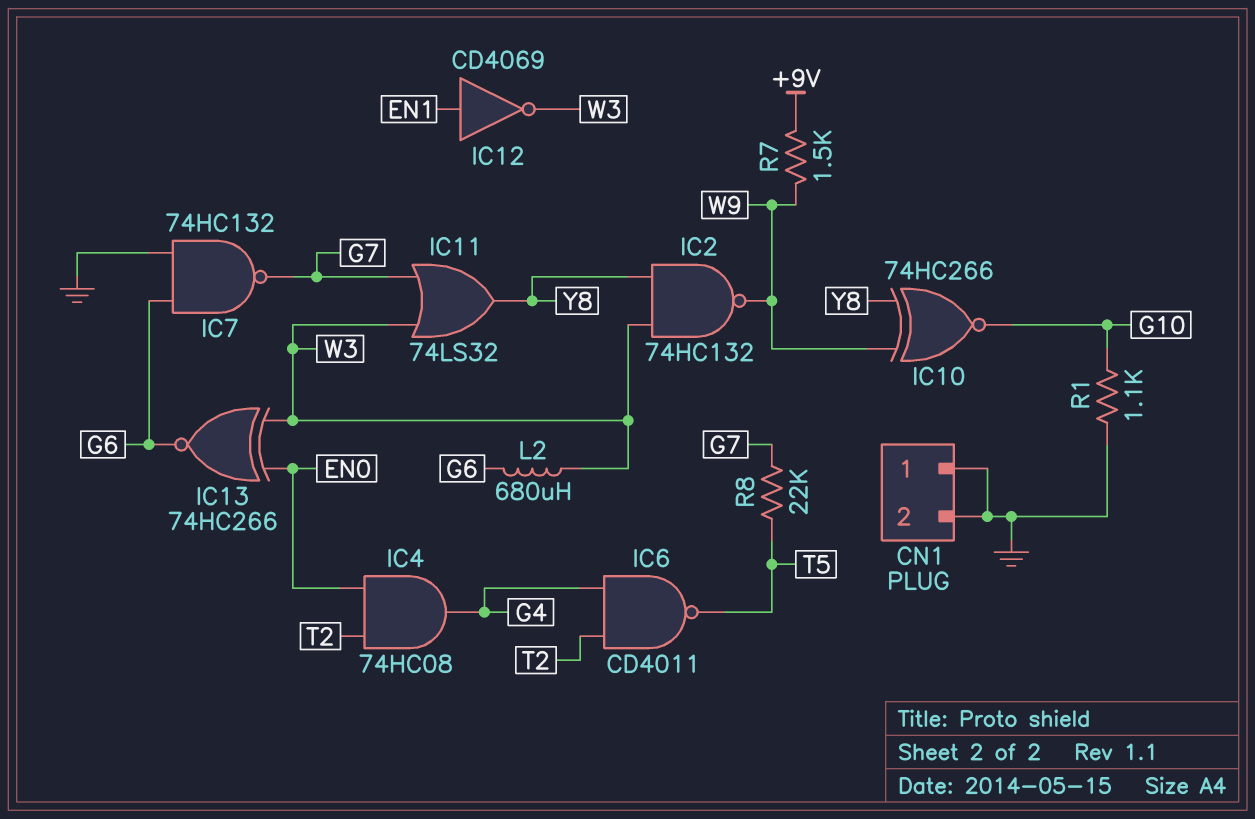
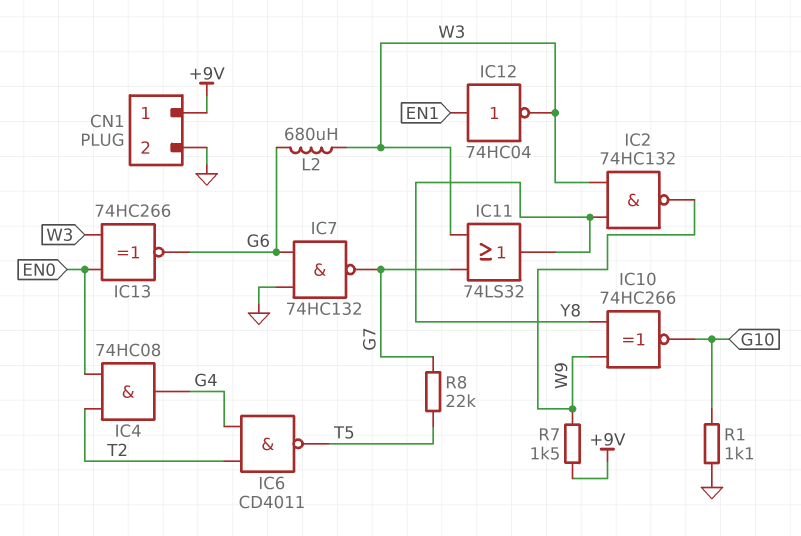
CN1 pin 1: GND -> +9V
IC12: NOT CD4069 (in EN1, out W3) -> NOT 74HC04 (in EN1, out W3)

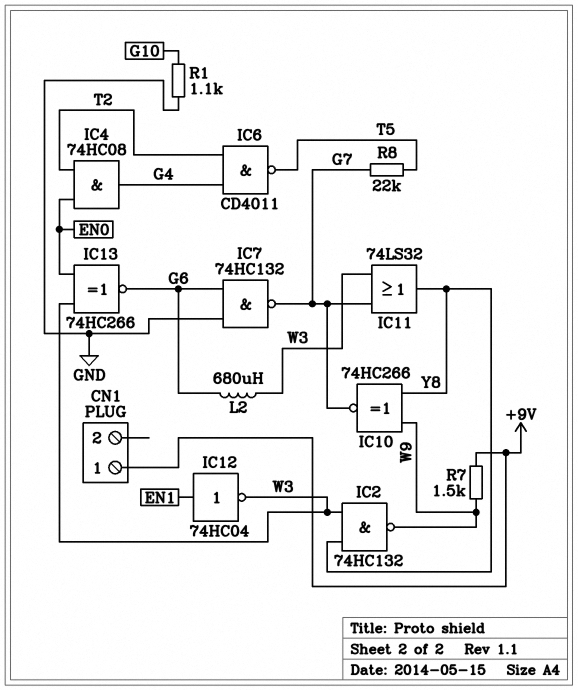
CN1 pin 2: GND -> none
IC10: XNOR 74HC266 (in W9, in Y8, out G10) -> XNOR 74HC266 (in W9, in Y8, out G7)

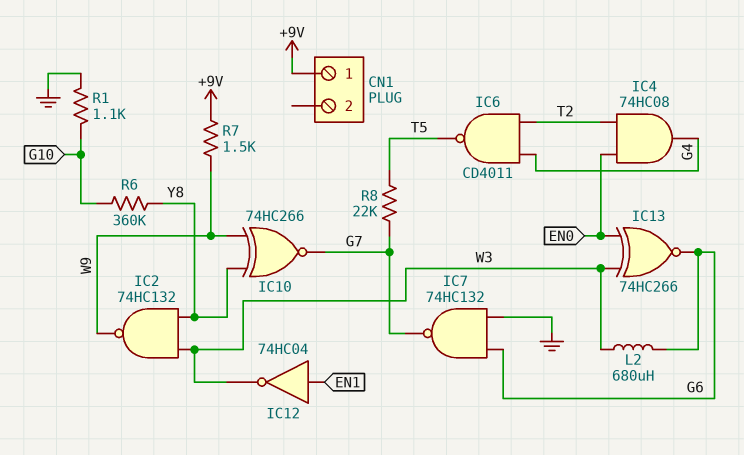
IC11: OR 74LS32 (in G7, in W3, out Y8) -> none
R6: none -> 360k (G10, Y8)

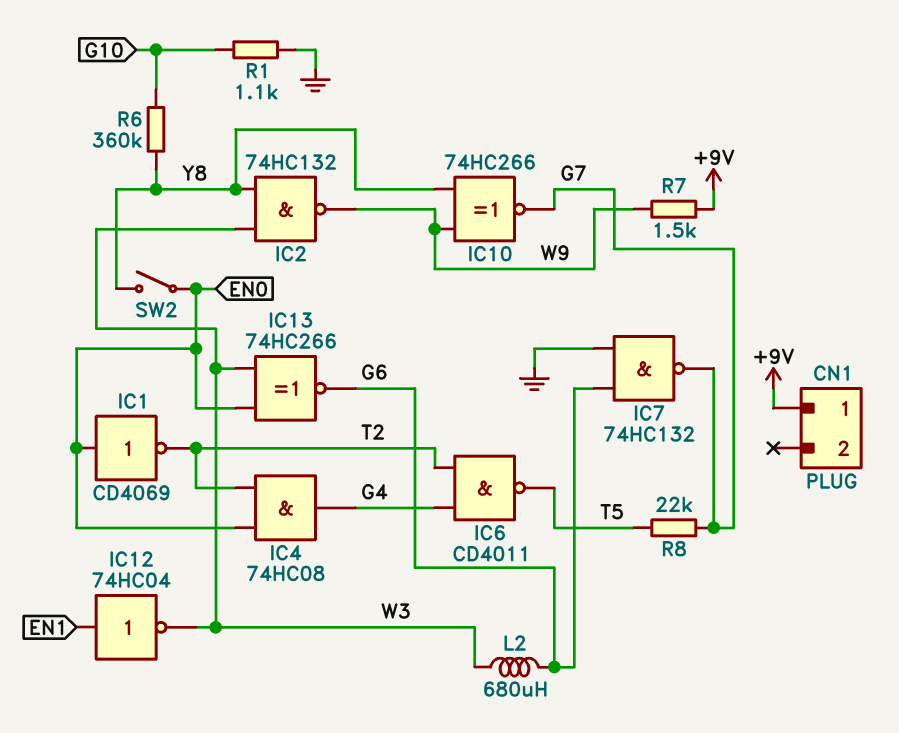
IC1: none -> NOT CD4069 (in EN0, out T2)
SW2: none -> switch (EN0, Y8)

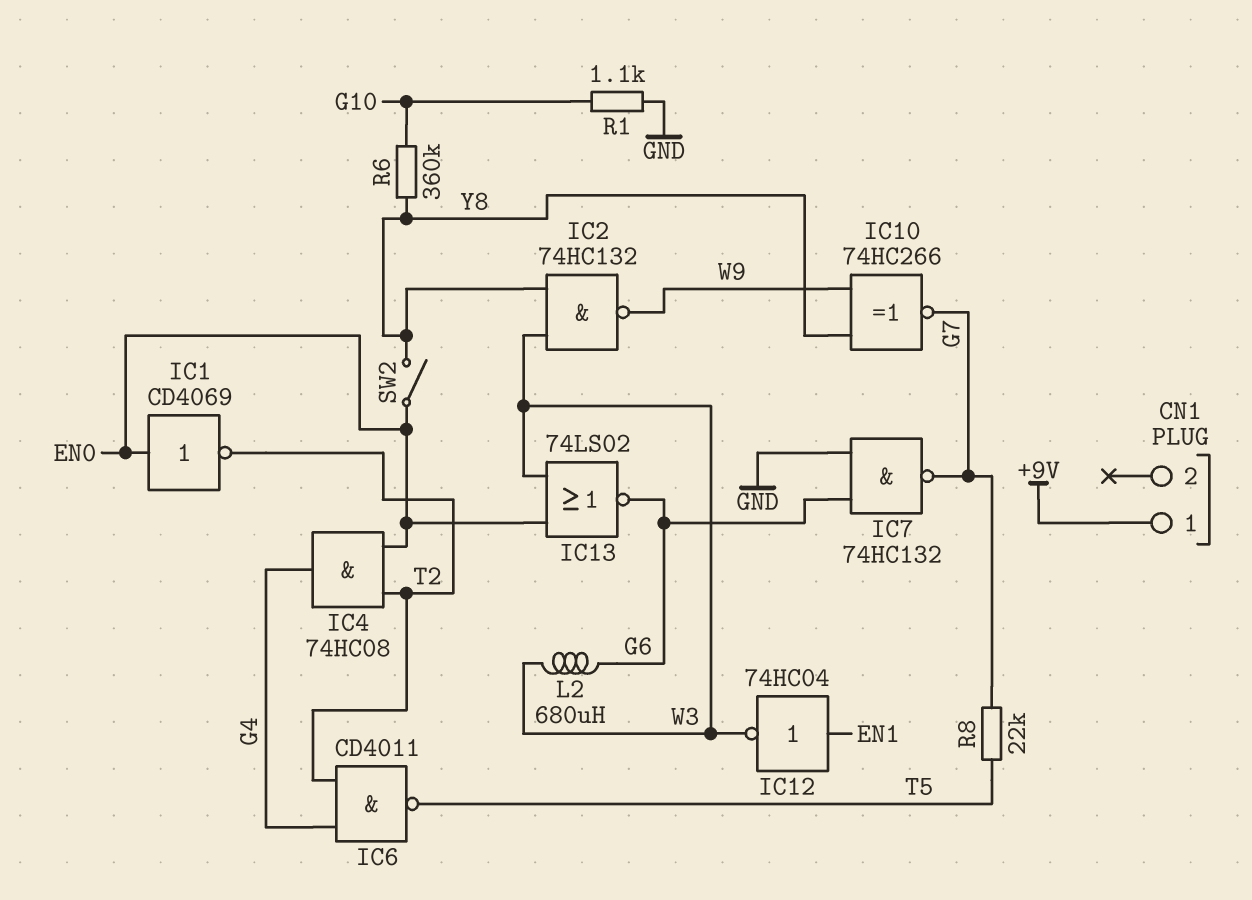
IC13: XNOR 74HC266 (in EN0, in W3, out G6) -> NOR 74LS02 (in EN0, in W3, out G6)
R7: 1.5k (+9V, W9) -> none

